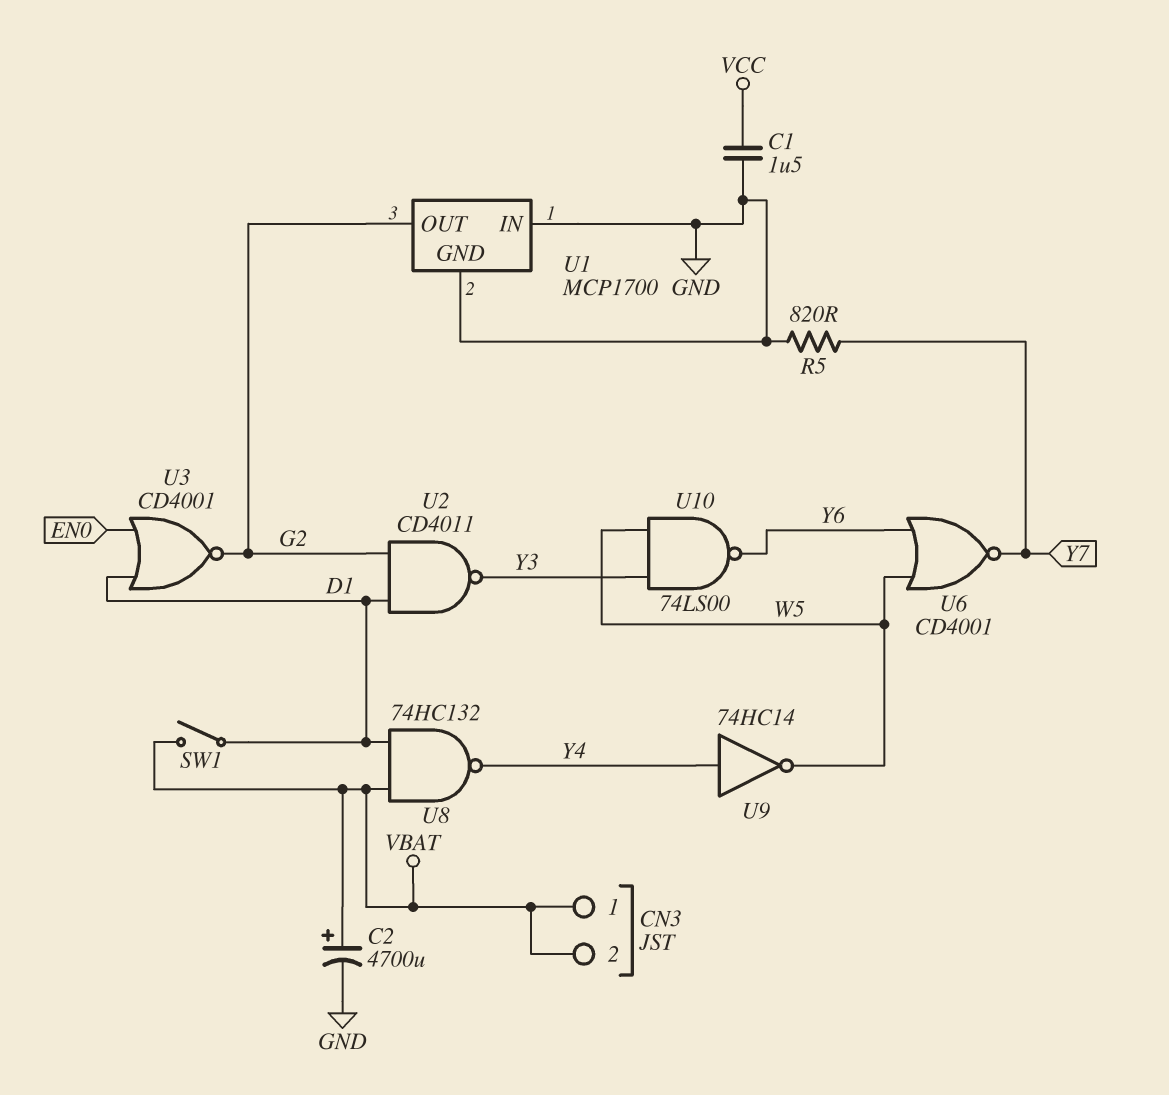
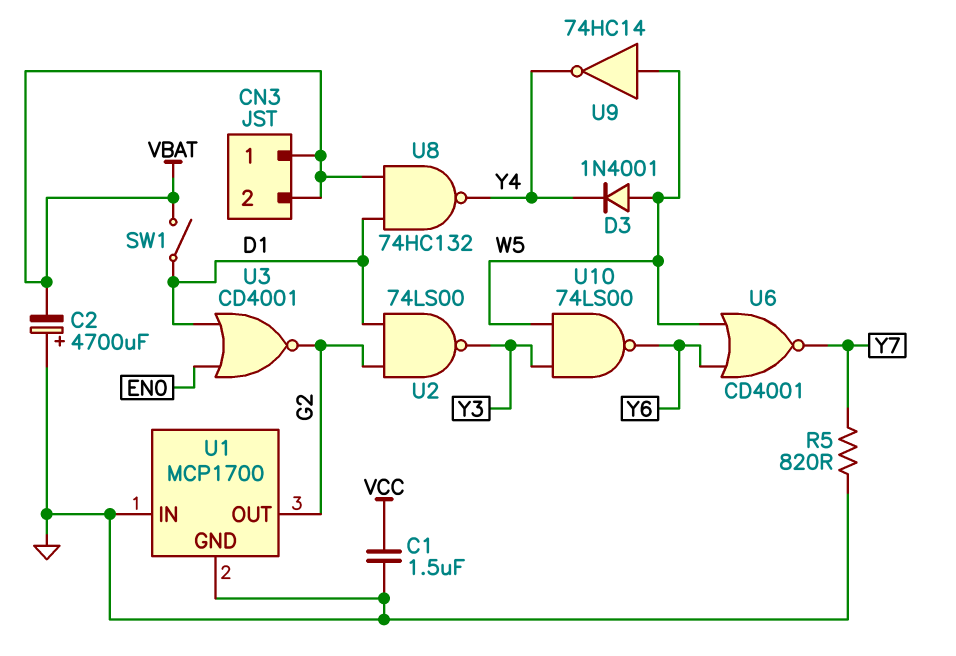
C2: 4700uF (plus VBAT, minus GND) -> 4700uF (plus GND, minus VBAT)
D3: none -> diode 1N4001 (A W5, K Y4)
U2: NAND CD4011 (in D1, in G2, out Y3) -> NAND 74LS00 (in D1, in G2, out Y3)
U9: NOT 74HC14 (in Y4, out W5) -> NOT 74HC14 (in W5, out Y4)

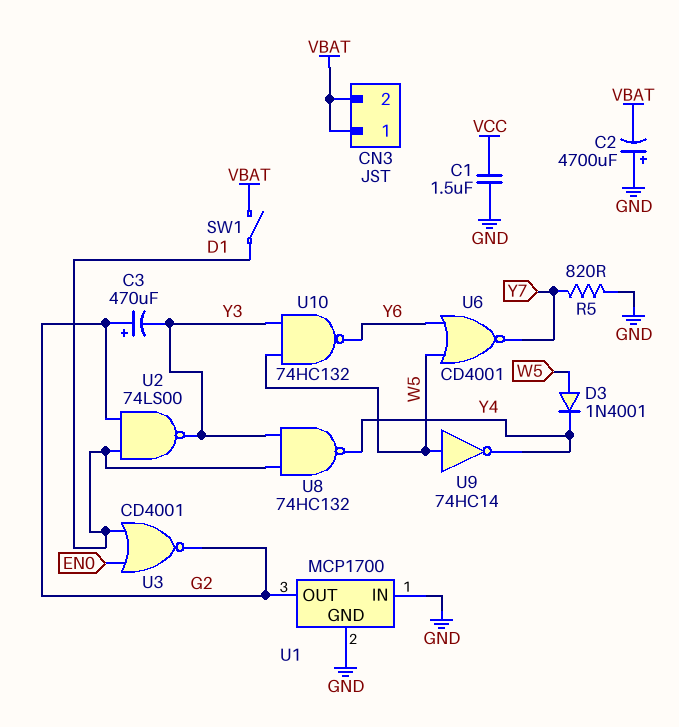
C3: none -> 470uF (plus G2, minus Y3)
U8: NAND 74HC132 (in D1, in VBAT, out Y4) -> NAND 74HC132 (in D1, in Y3, out Y4)
U10: NAND 74LS00 (in W5, in Y3, out Y6) -> NAND 74HC132 (in W5, in Y3, out Y6)

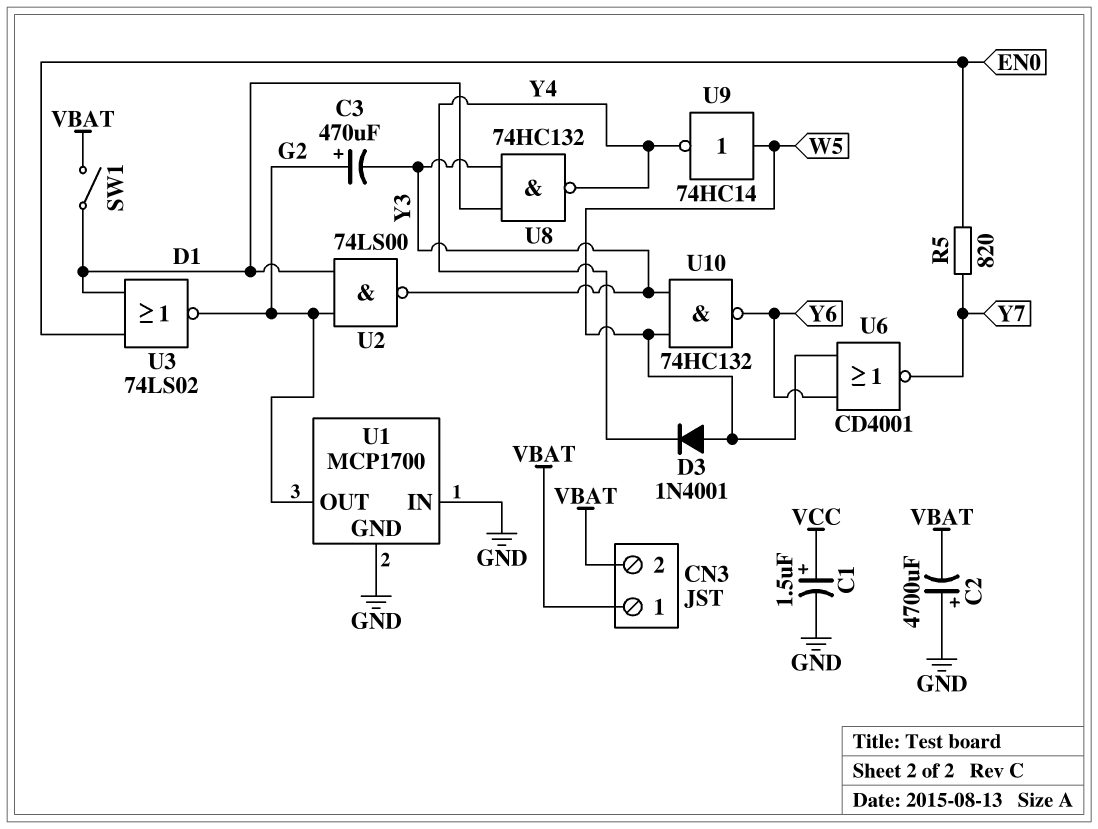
C1: 1.5uF (GND, VCC) -> 1.5uF (plus VCC, minus GND)
R5: 820 (GND, Y7) -> 820 (EN0, Y7)
U3: NOR CD4001 (in D1, in EN0, out G2) -> NOR 74LS02 (in D1, in EN0, out G2)

